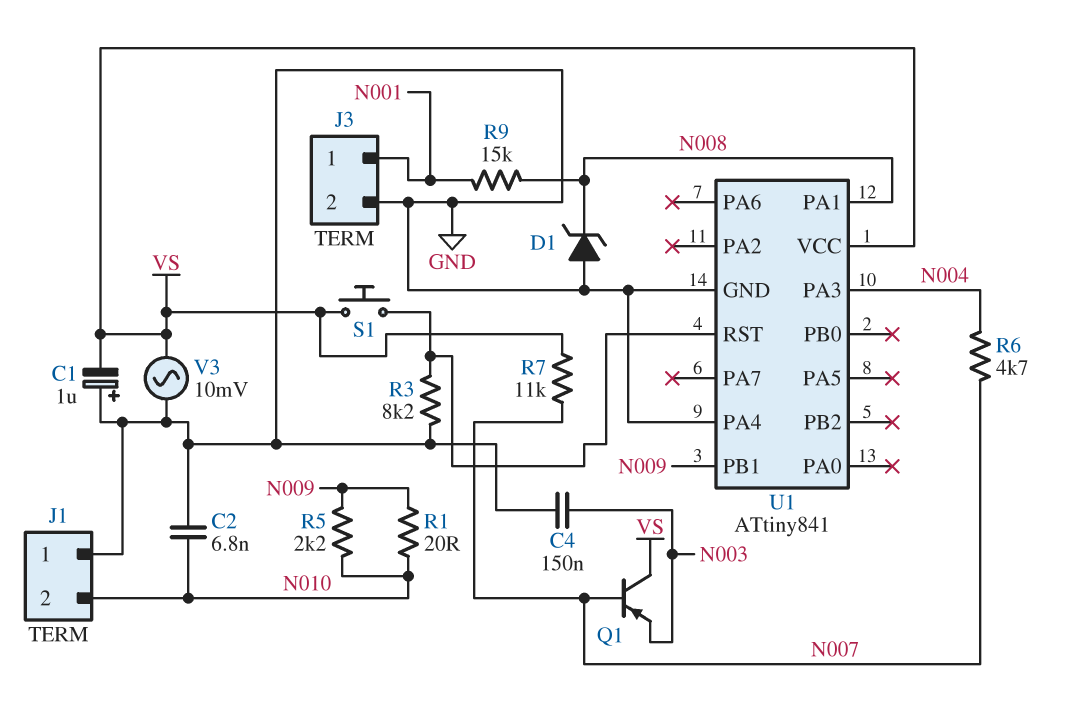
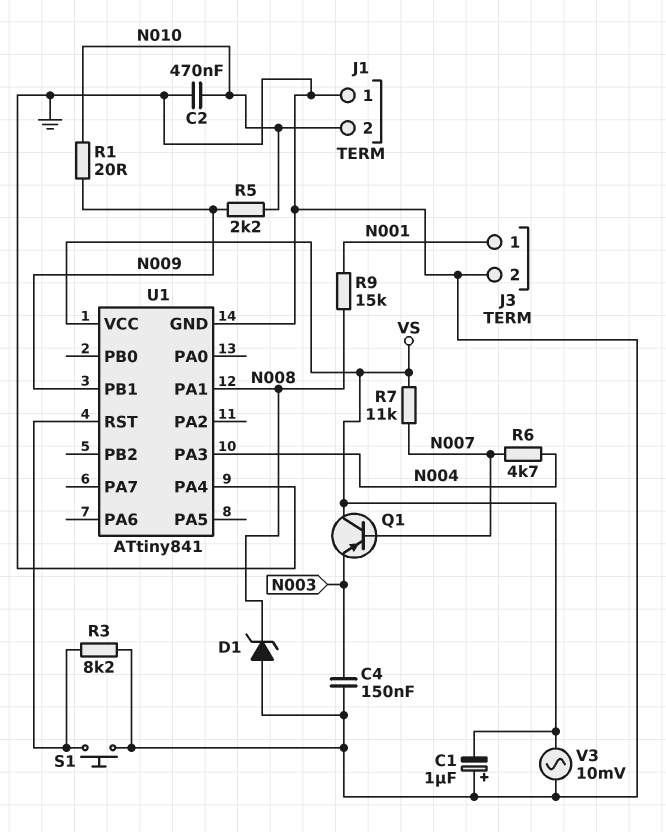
C2: 6.8nF (GND, N010) -> 470nF (GND, N010)
S1: button (U1/RST, VS) -> button (GND, U1/RST)

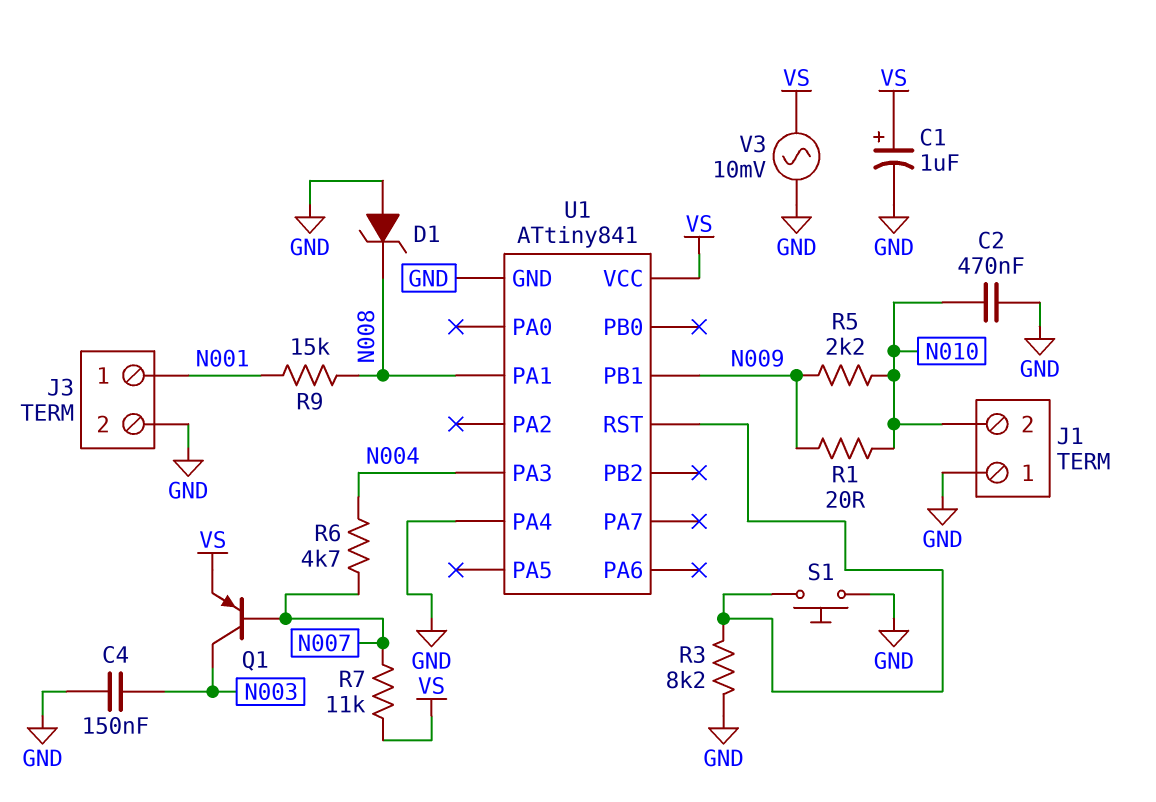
C1: 1uF (plus GND, minus VS) -> 1uF (plus VS, minus GND)
Q1: PNP (B N007, C VS, E N003) -> PNP (B N007, C N003, E VS)

